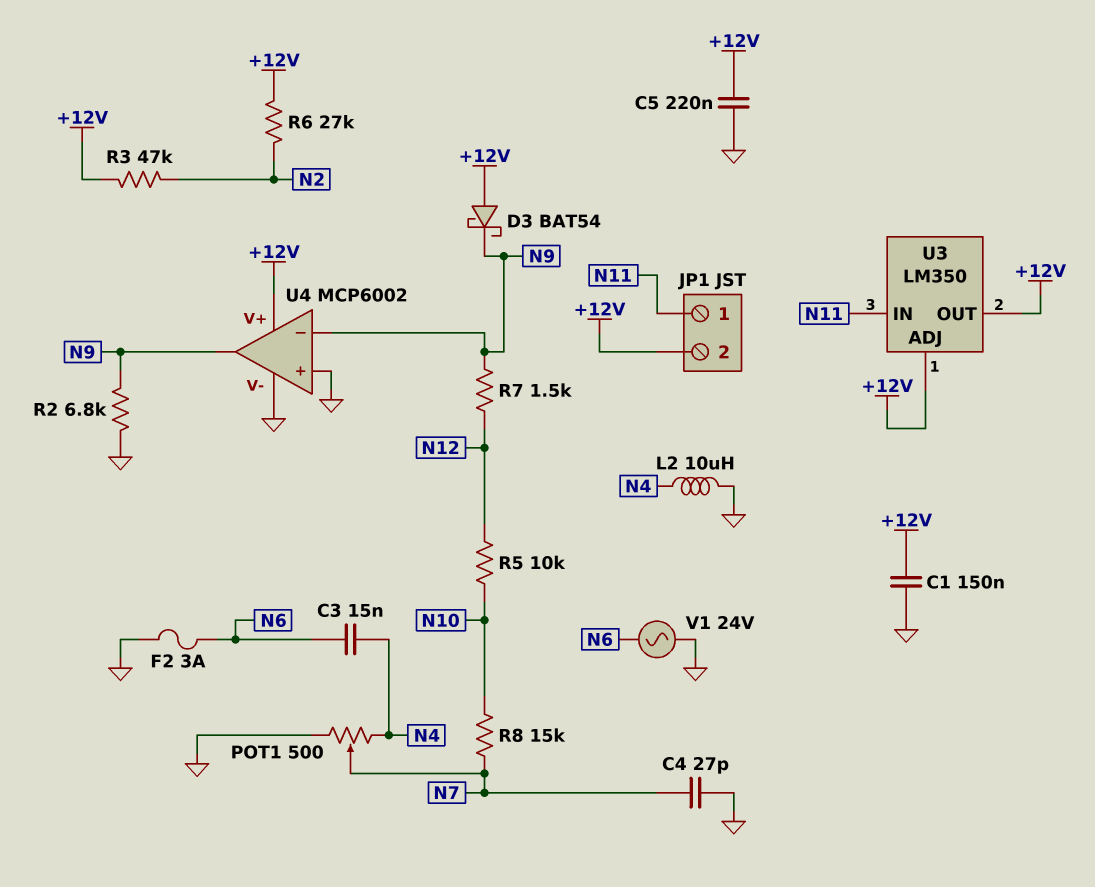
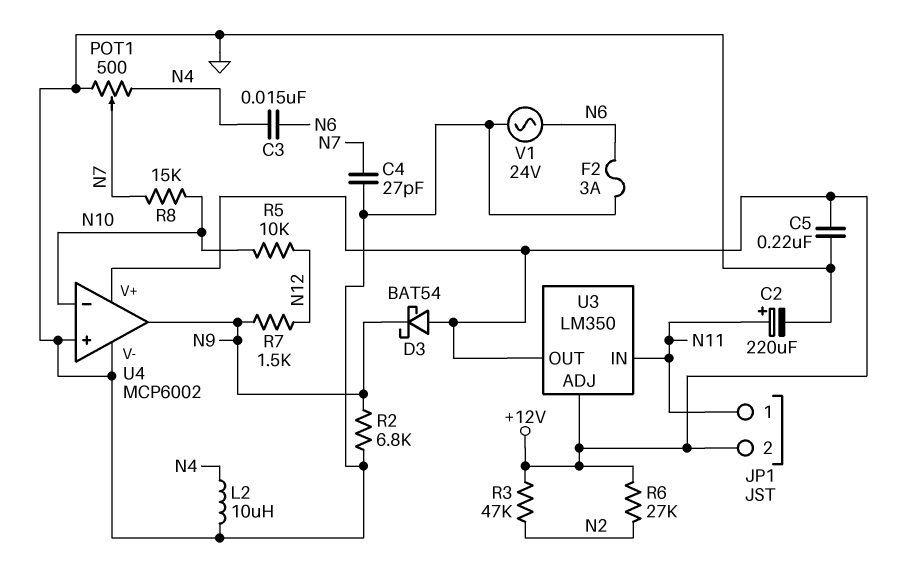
C1: 150nF (+12V, GND) -> none
C2: none -> 220uF (plus N11, minus GND)
U4 pin in-: N9 -> N10

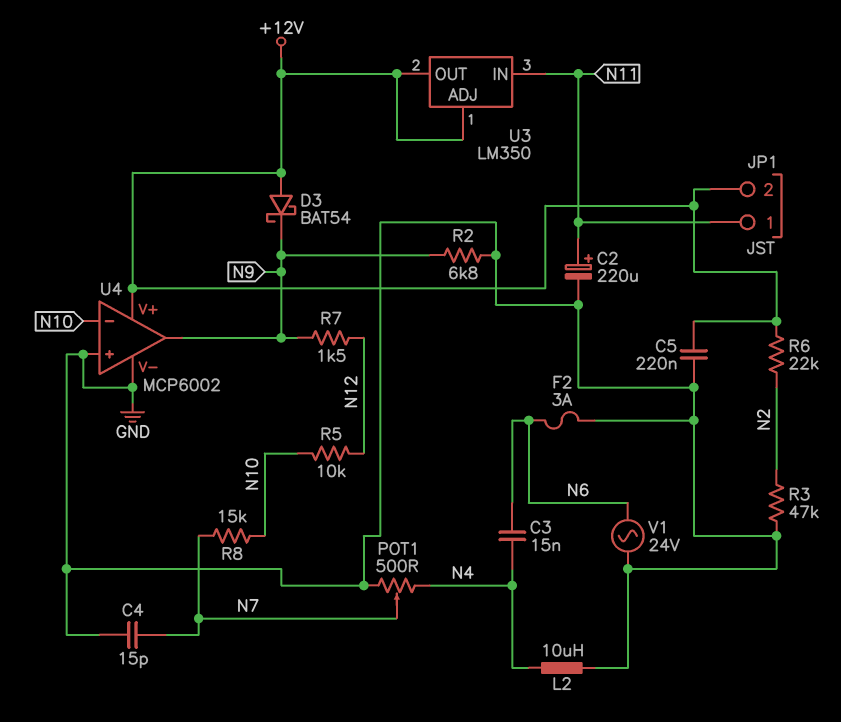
C4: 27pF (GND, N7) -> 15pF (GND, N7)
R3: 47k (+12V, N2) -> 47k (GND, N2)
R6: 27k (+12V, N2) -> 22k (+12V, N2)

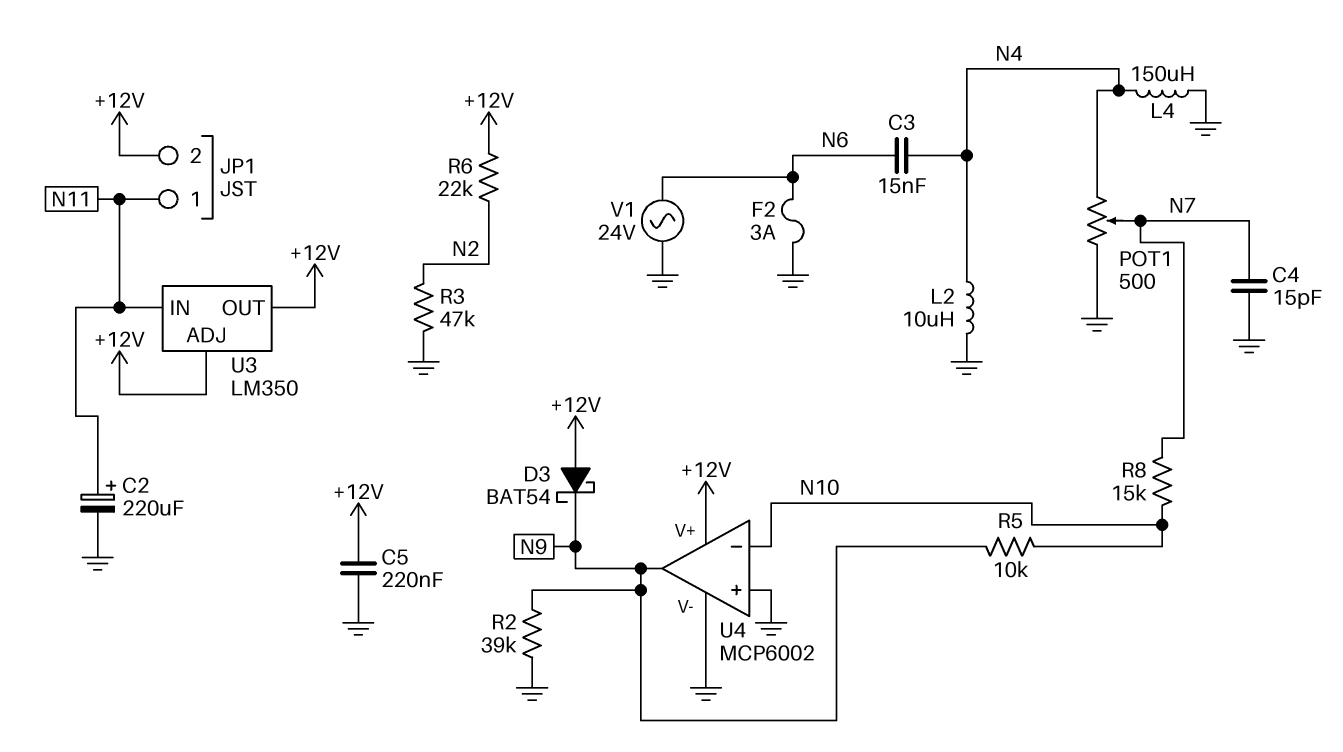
L4: none -> 150uH (GND, N4)
R2: 6.8k (GND, N9) -> 39k (GND, N9)
R5: 10k (N10, N12) -> 10k (N9, N10)
R7: 1.5k (N9, N12) -> none

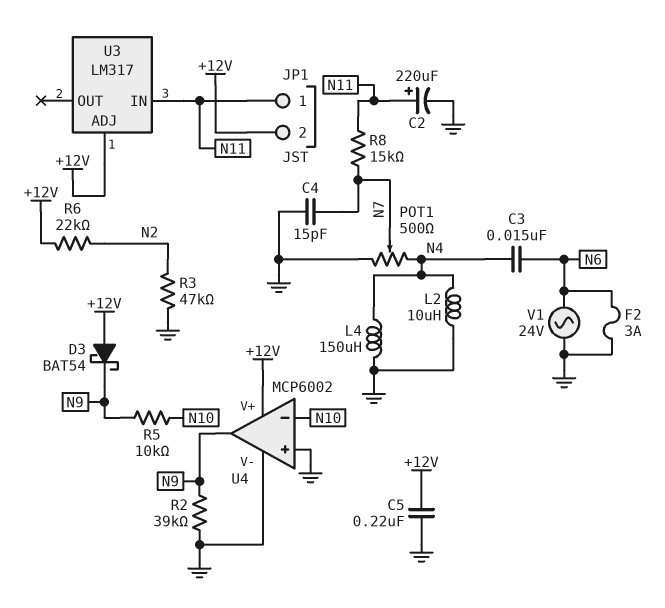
R8: 15k (N7, N10) -> 15k (N7, N11)
U3: LM350 -> LM317
U3 pin OUT: +12V -> none

